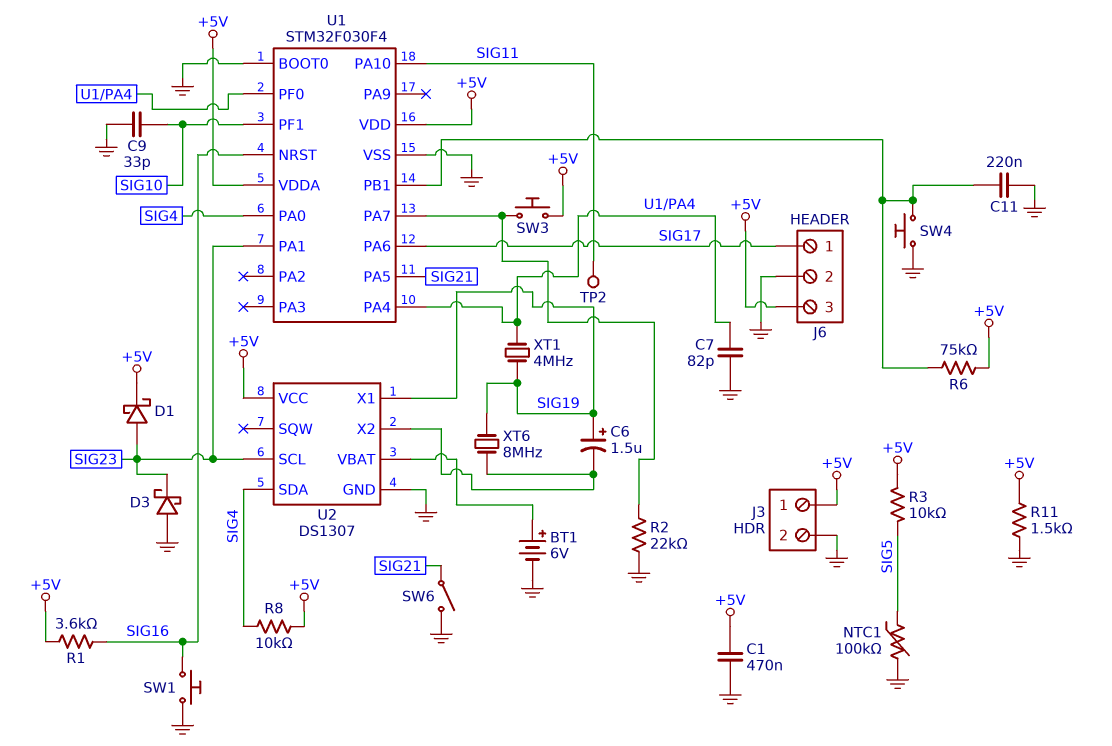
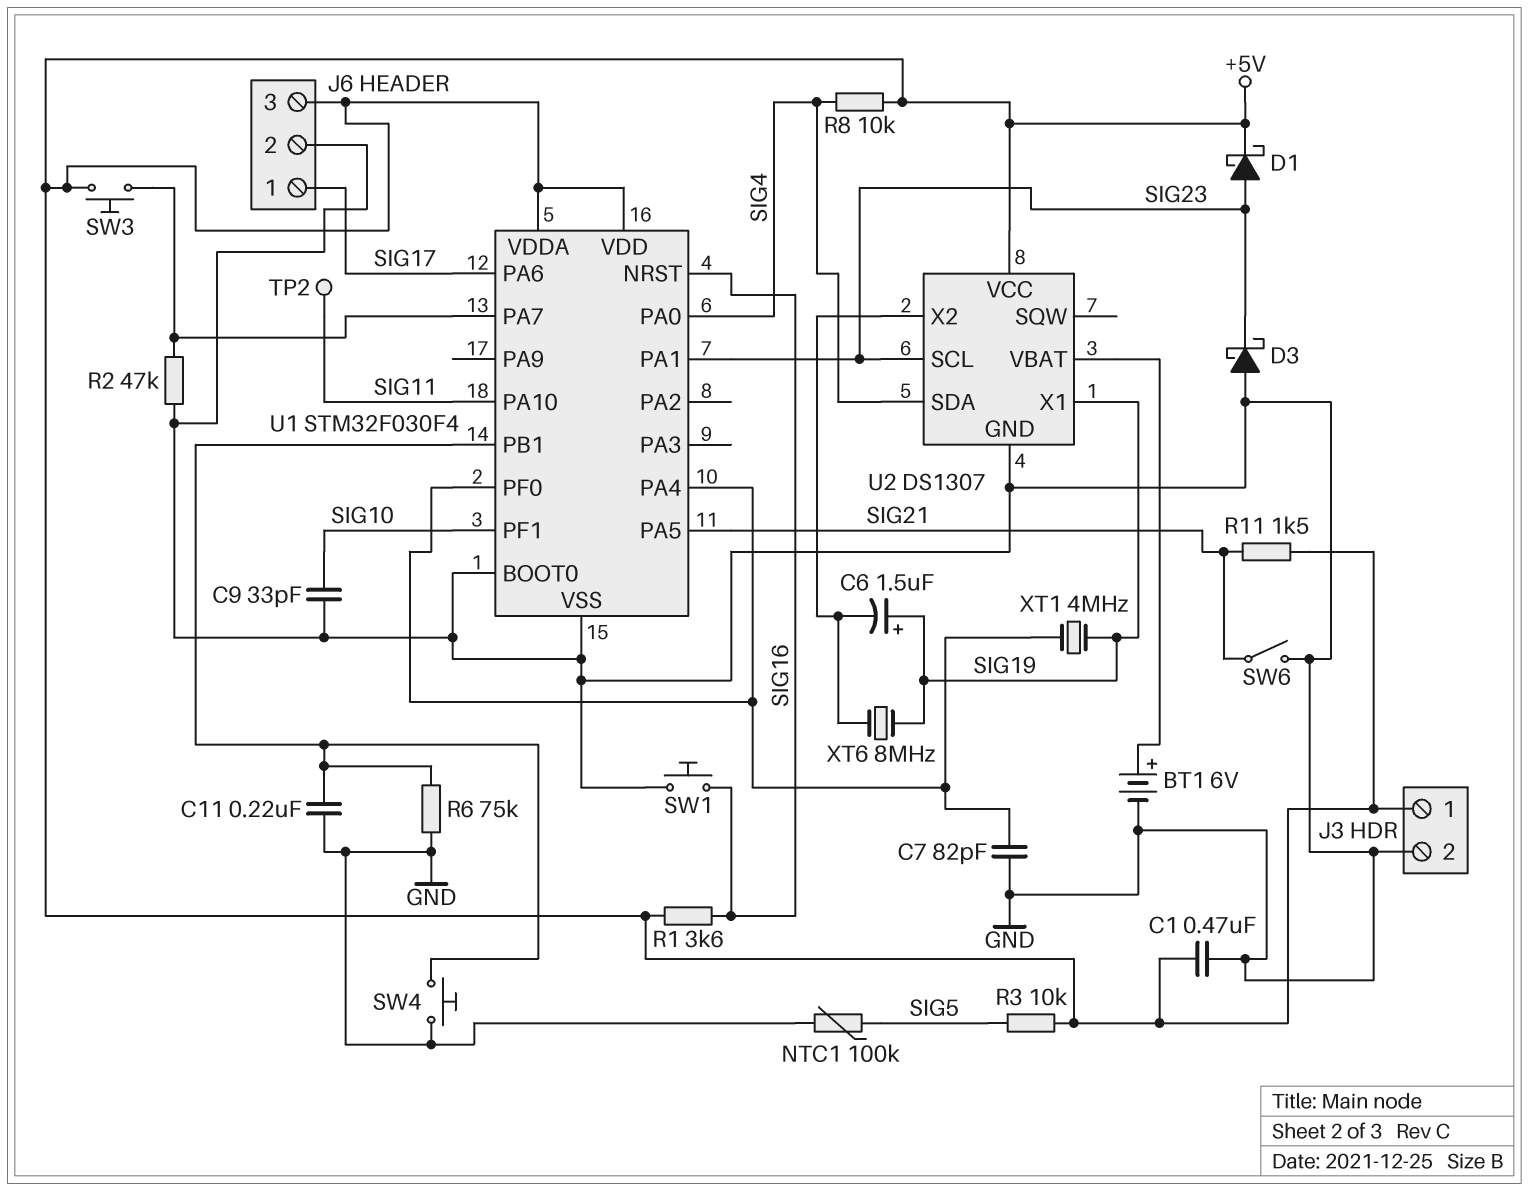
R2: 22k (GND, U1/PA7) -> 47k (GND, U1/PA7)
R6: 75k (+5V, U1/PB1) -> 75k (GND, U1/PB1)
R11: 1.5k (+5V, GND) -> 1.5k (+5V, SIG21)

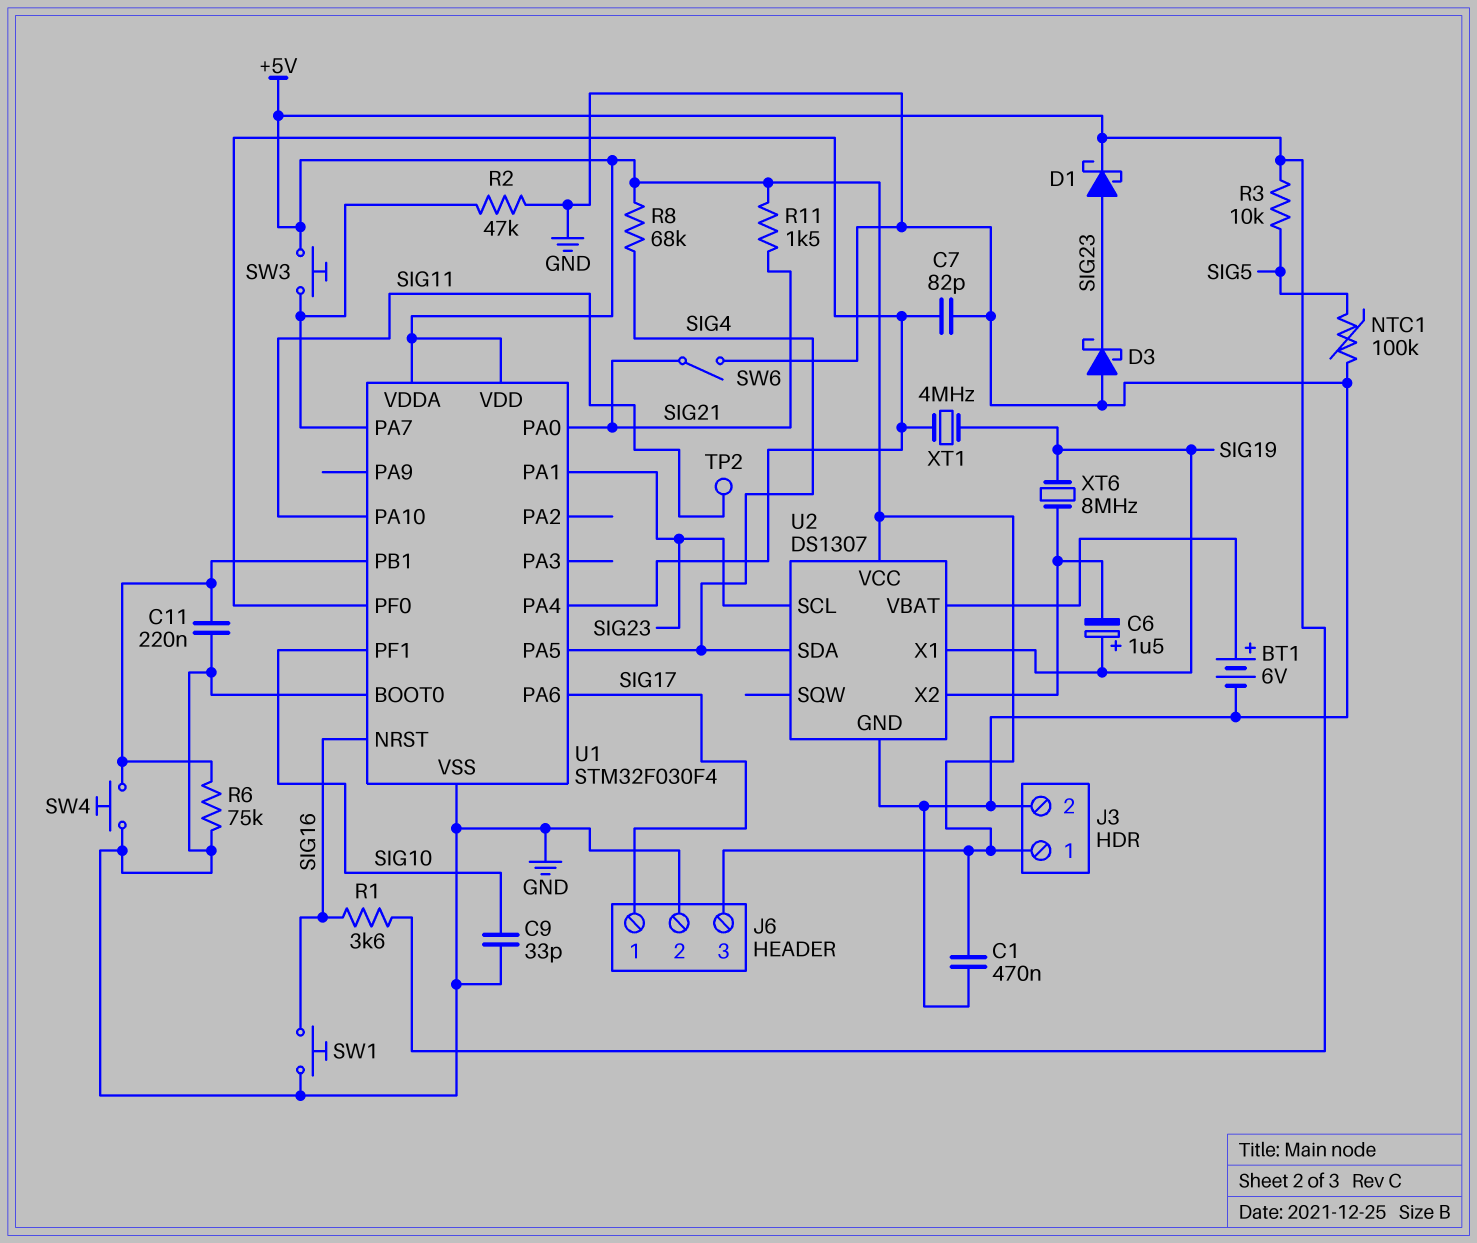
R8: 10k (+5V, SIG4) -> 68k (+5V, SIG4)
U1 pin PA0: SIG4 -> SIG21
U1 pin PA5: SIG21 -> SIG4

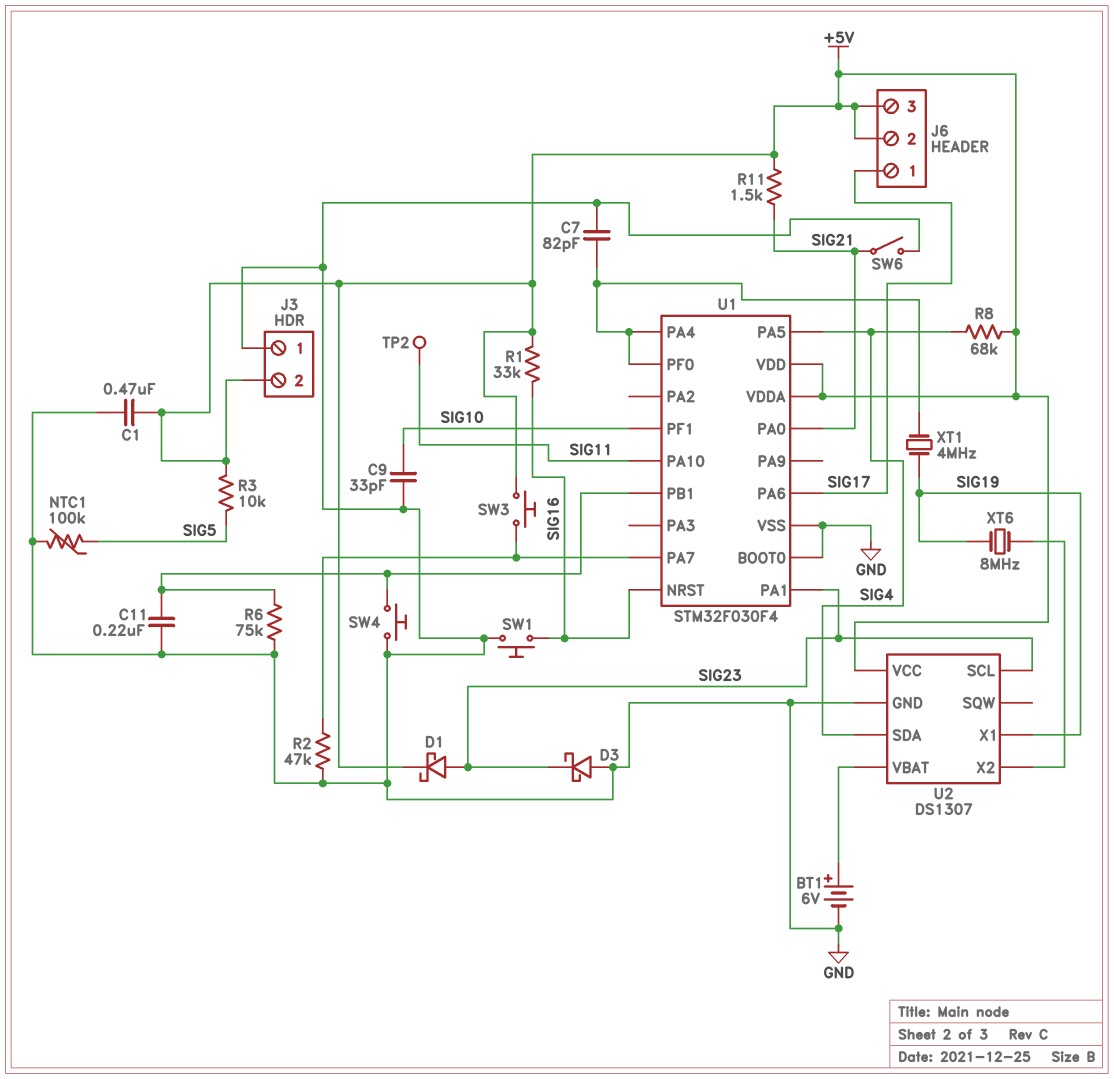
C6: 1.5uF (plus SIG19, minus U2/X2) -> none
J3 pin 1: +5V -> GND
J3 pin 2: GND -> +5V
J6 pin 2: GND -> +5V
R1: 3.6k (+5V, SIG16) -> 33k (+5V, SIG16)

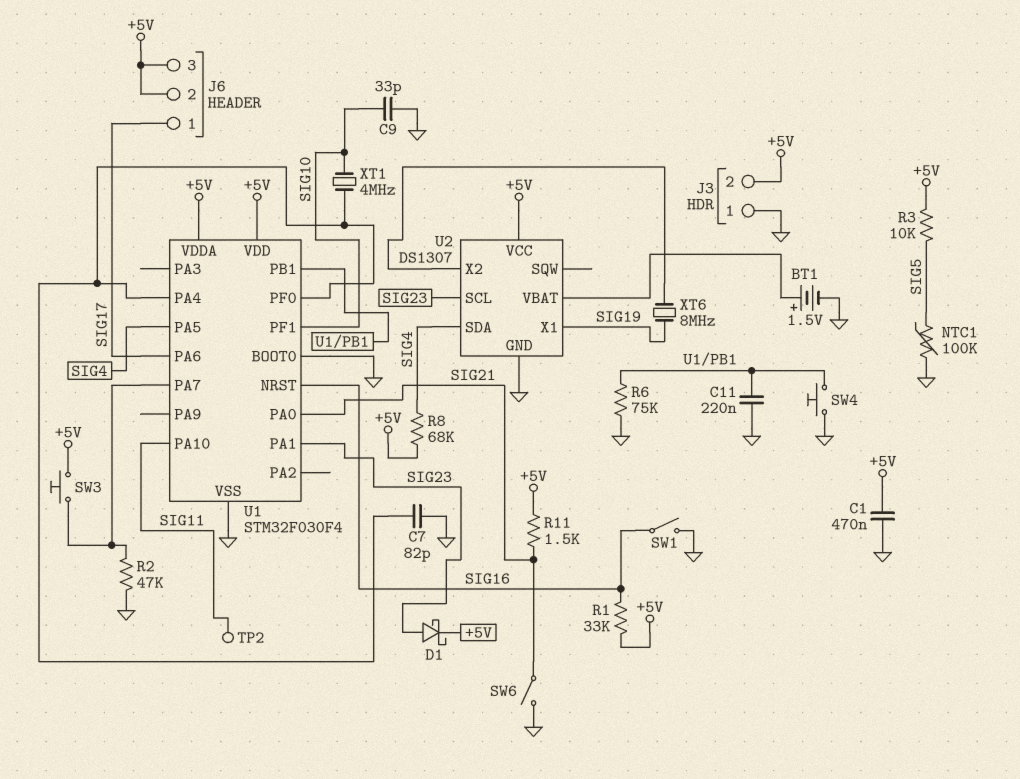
BT1: 6V (plus U2/VBAT, minus GND) -> 1.5V (plus U2/VBAT, minus GND)
D3: schottky (A GND, K SIG23) -> none
SW1: button (GND, SIG16) -> switch (GND, SIG16)
XT1: 4MHz (SIG19, U1/PA4) -> 4MHz (SIG10, U1/PA4)

